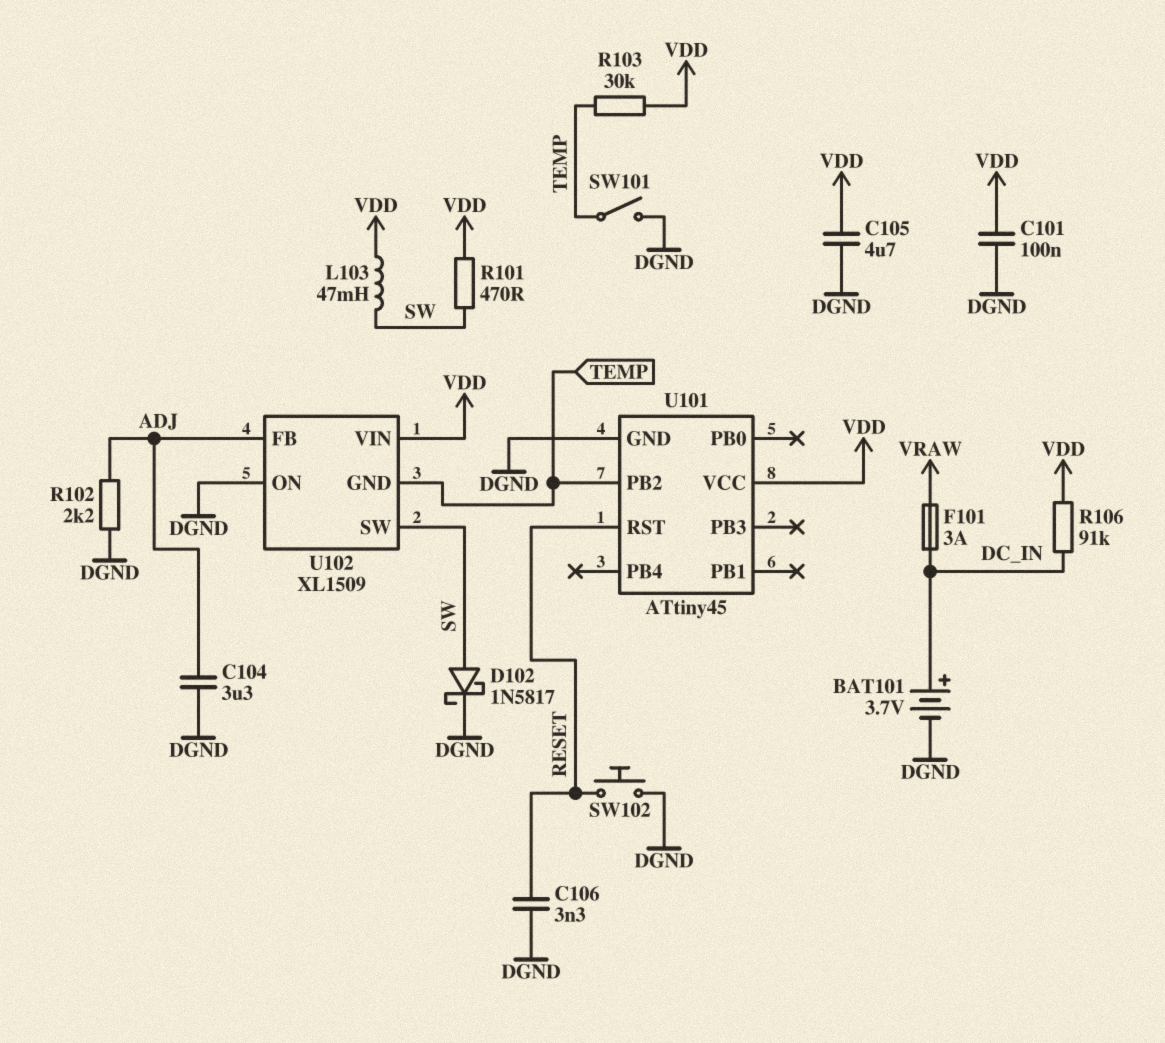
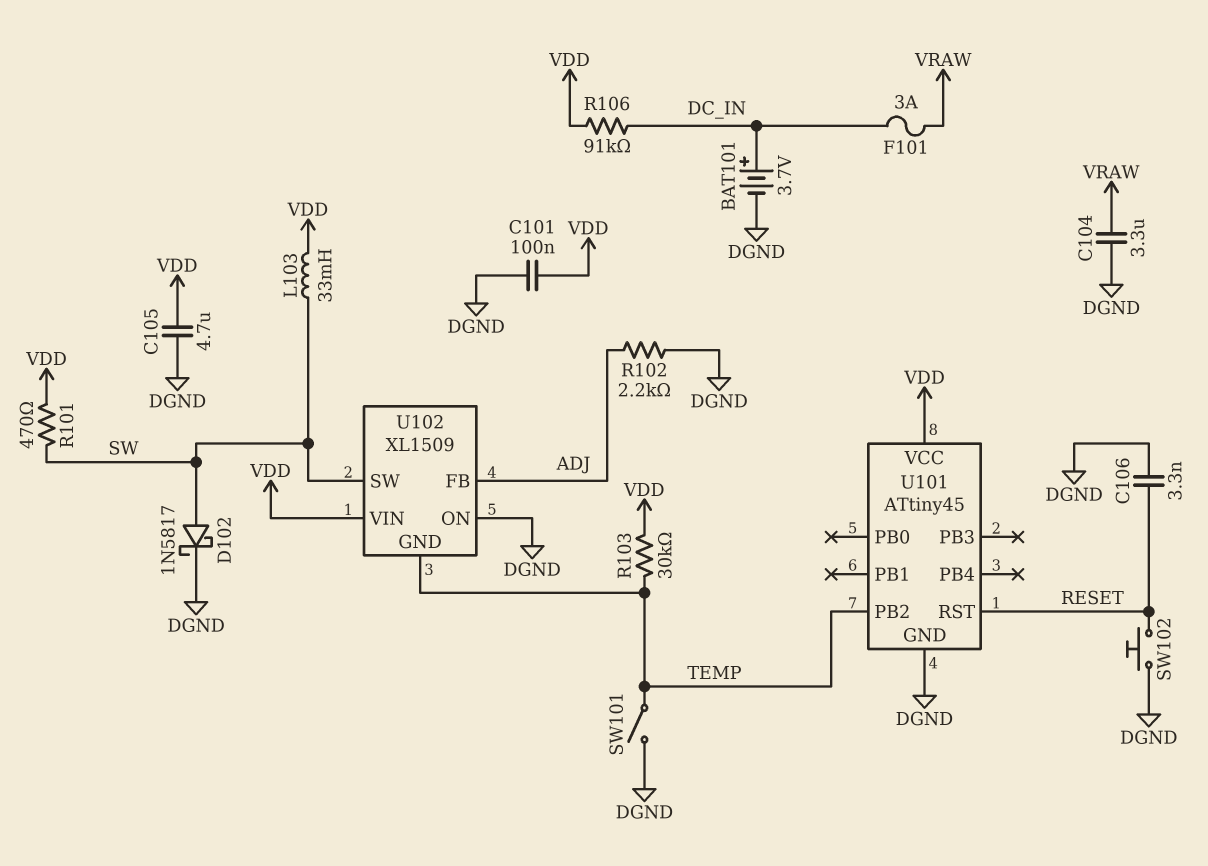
C104: 3.3uF (ADJ, DGND) -> 3.3uF (DGND, VRAW)
L103: 47mH (SW, VDD) -> 33mH (SW, VDD)

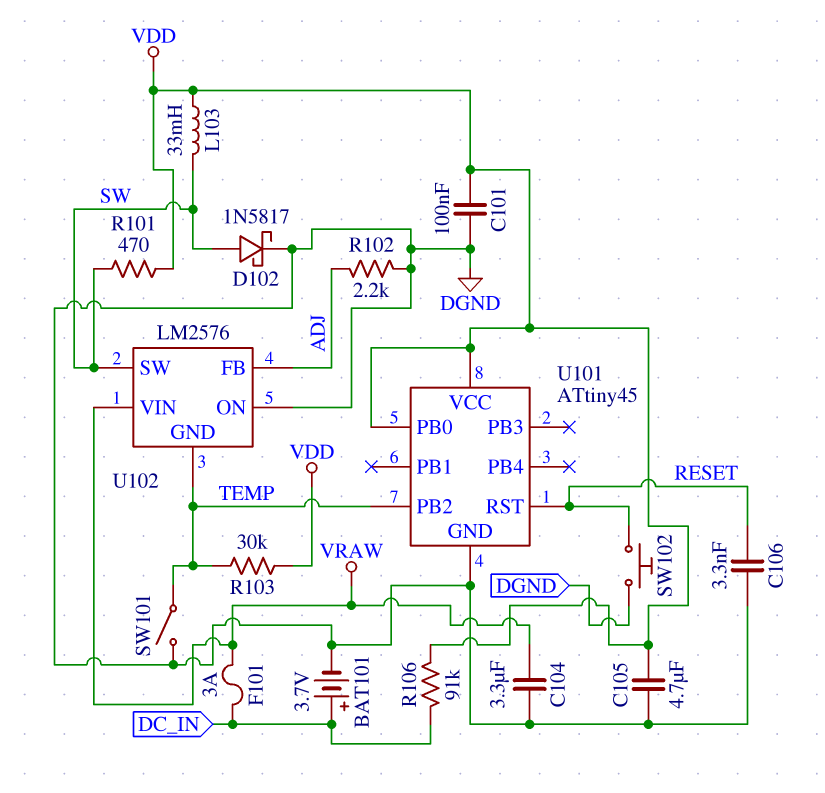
U101 pin PB0: none -> VDD
U102: XL1509 -> LM2576
U102 pin VIN: VDD -> VRAW

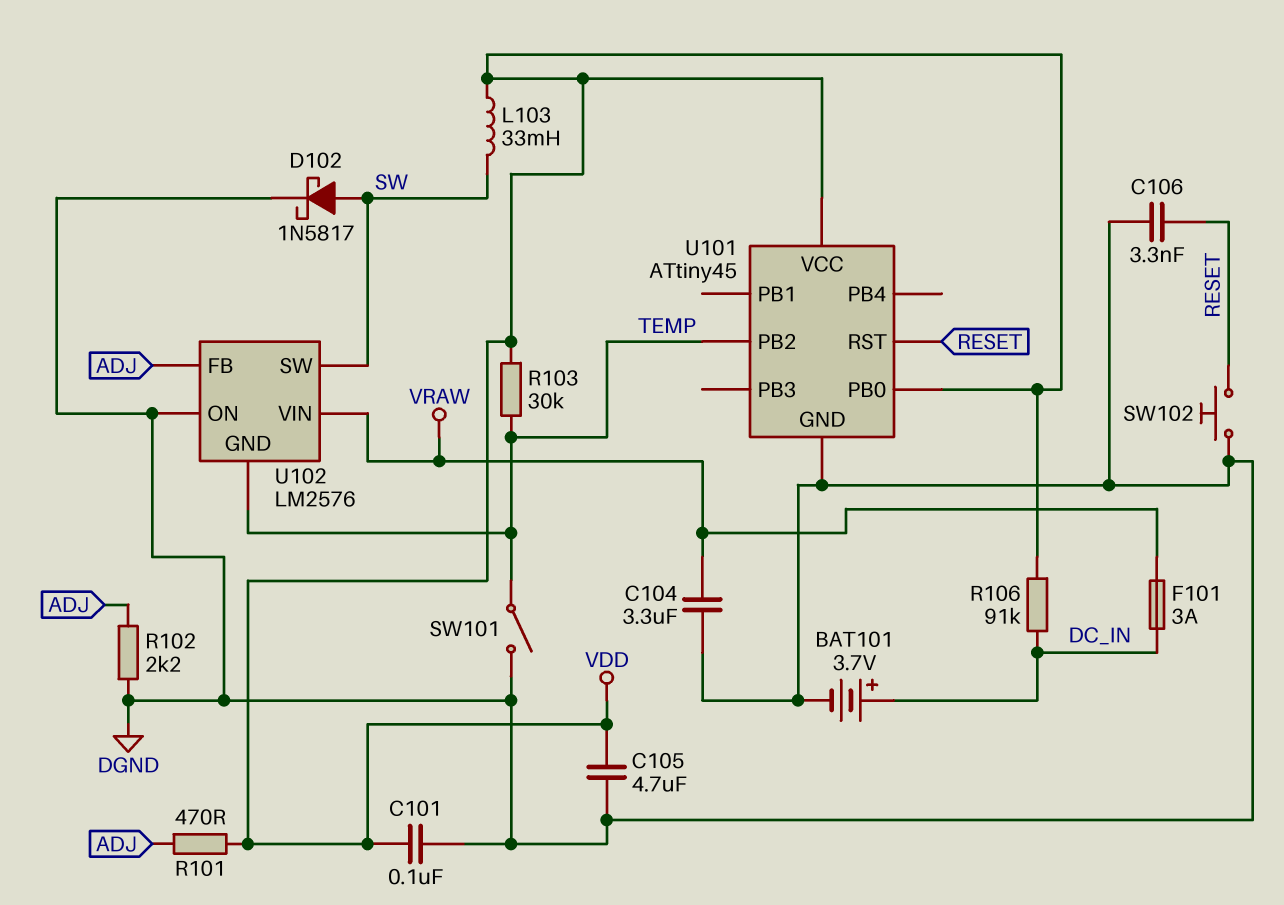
R101: 470 (SW, VDD) -> 470 (ADJ, VDD)

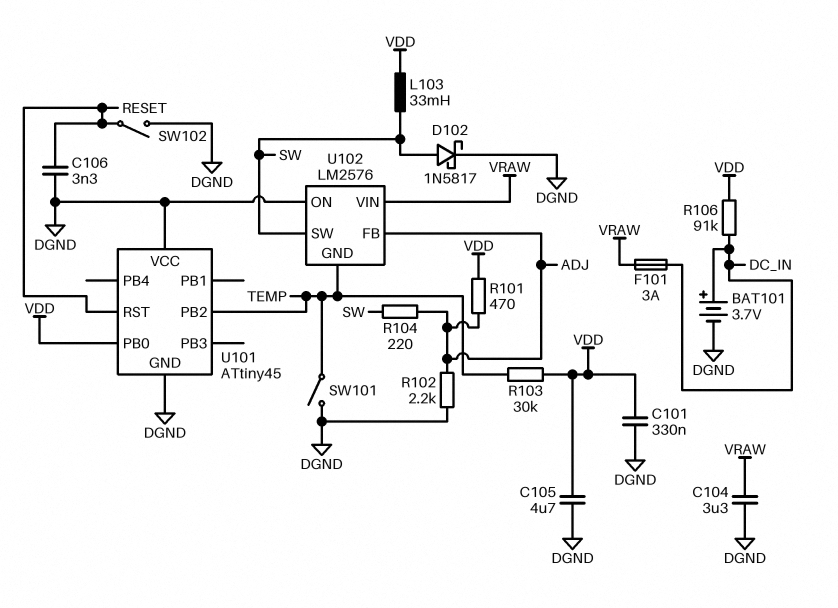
C101: 100nF (DGND, VDD) -> 330nF (DGND, VDD)
R104: none -> 220 (ADJ, SW)
SW102: button (DGND, RESET) -> switch (DGND, RESET)
U101 pin VCC: VDD -> DGND

